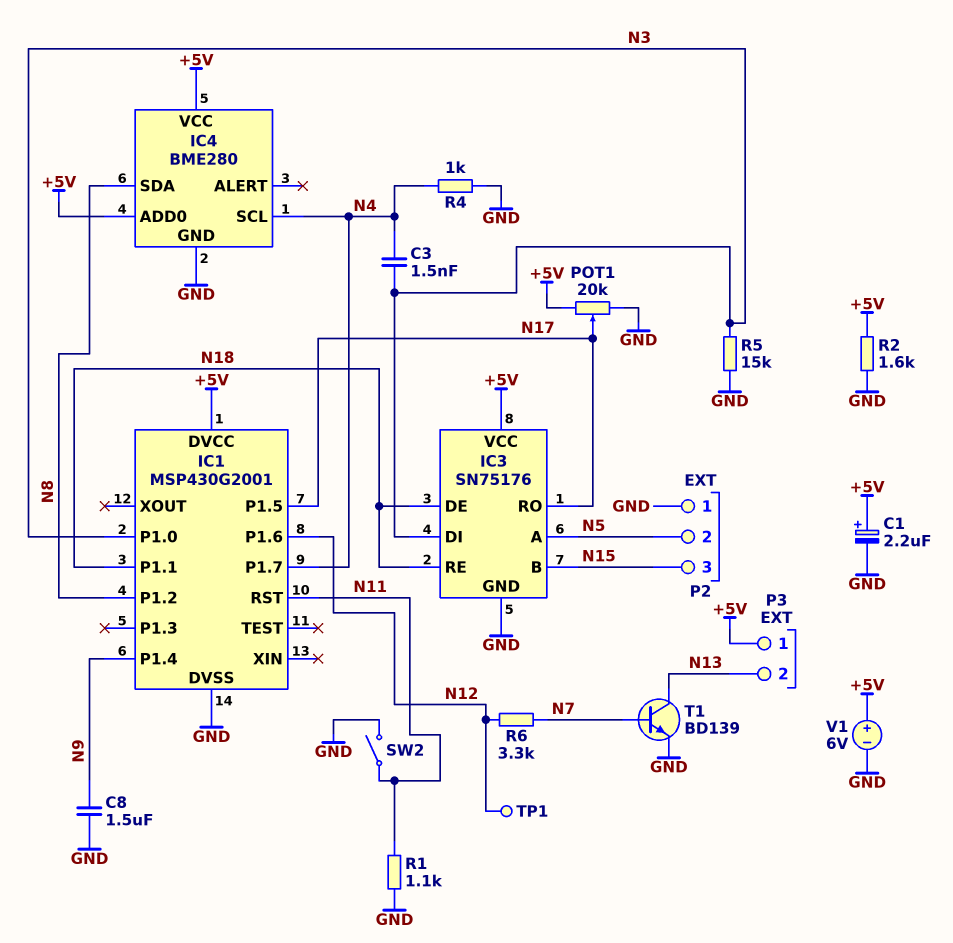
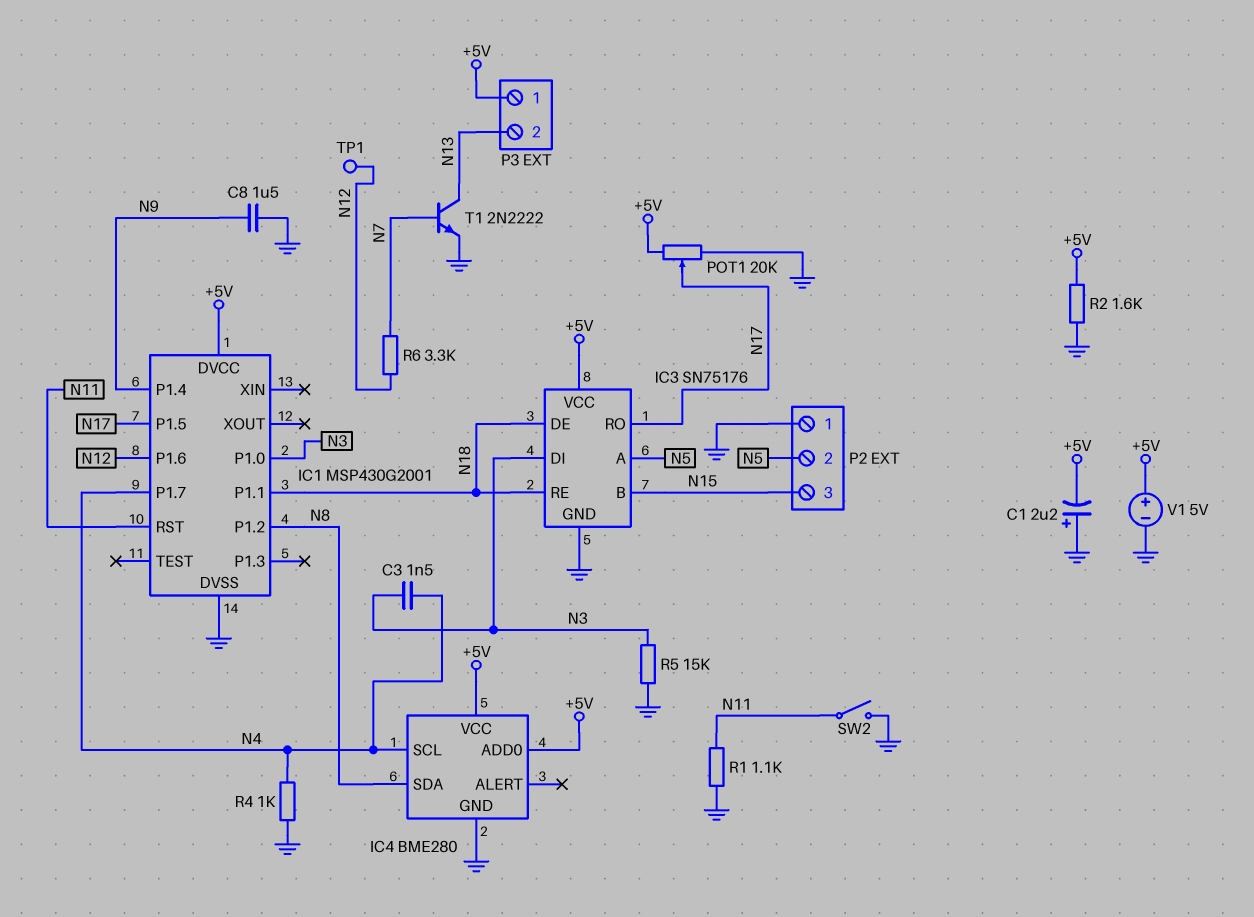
C1: 2.2uF (plus +5V, minus GND) -> 2.2uF (plus GND, minus +5V)
T1: NPN BD139 (B N7, C N13, E GND) -> NPN 2N2222 (B N7, C N13, E GND)
V1: 6V (plus +5V, minus GND) -> 5V (plus +5V, minus GND)

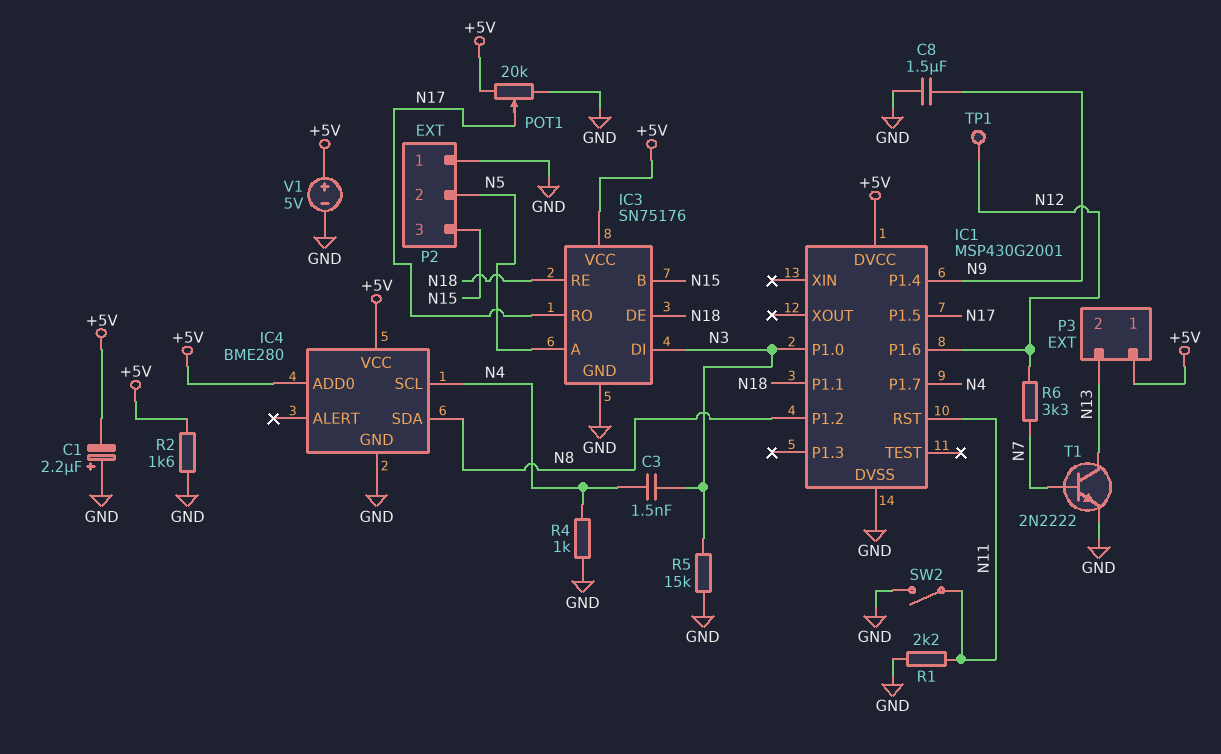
R1: 1.1k (GND, N11) -> 2.2k (GND, N11)

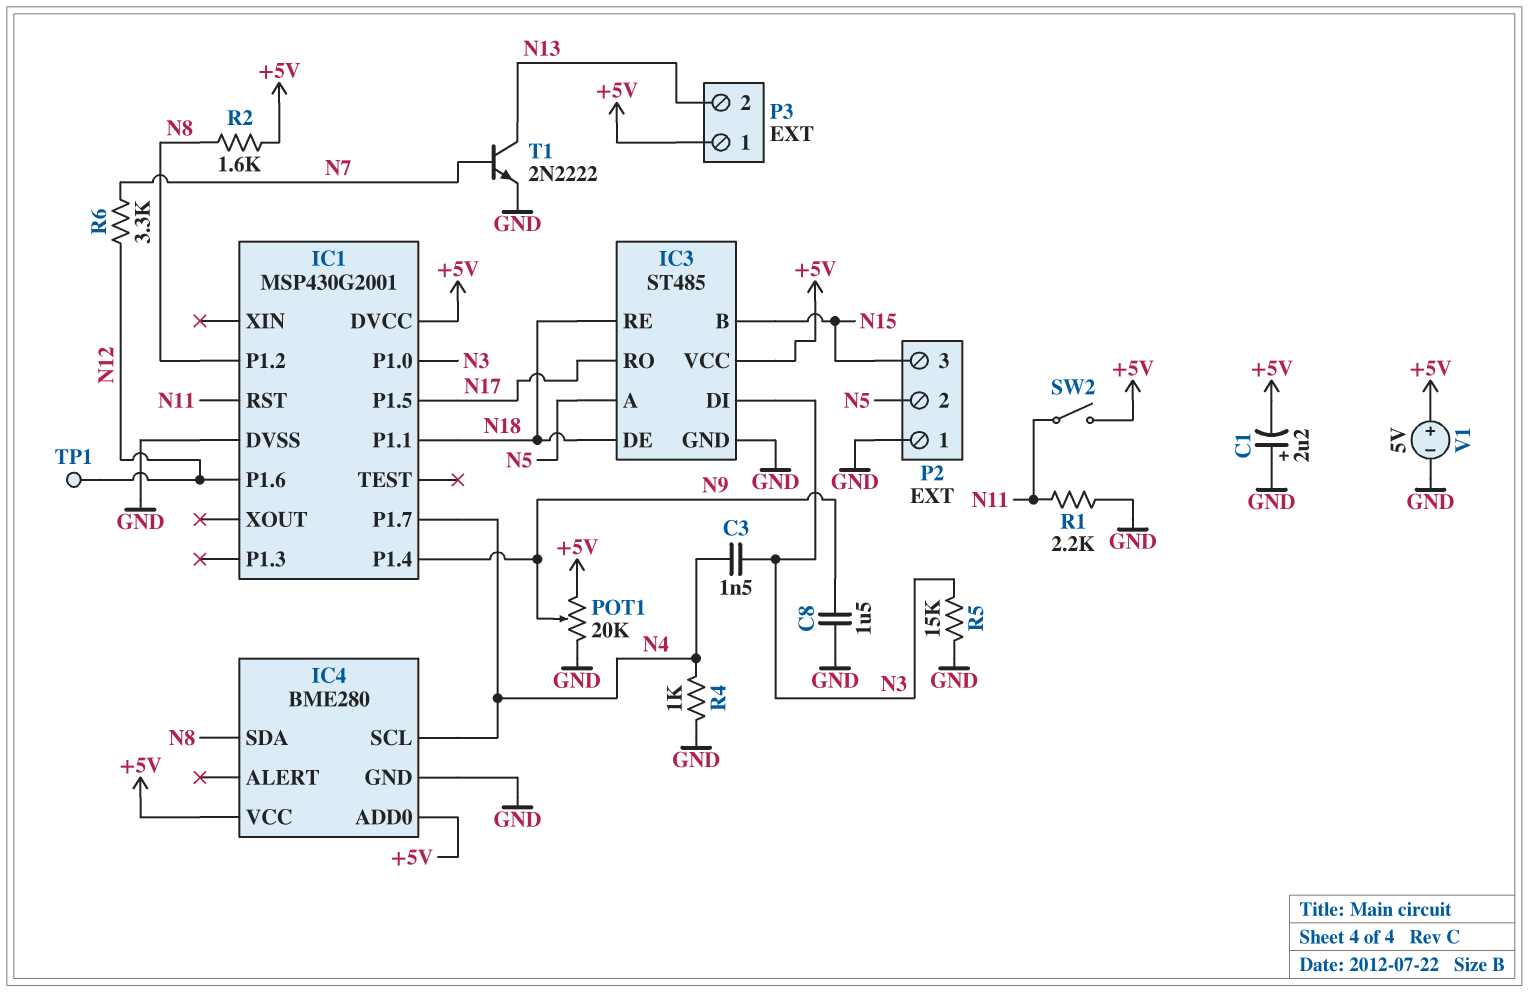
IC3: SN75176 -> ST485
POT1: 20k (+5V, GND, wiper N17) -> 20k (+5V, GND, wiper N9)
R2: 1.6k (+5V, GND) -> 1.6k (+5V, N8)
SW2: switch (GND, N11) -> switch (+5V, N11)

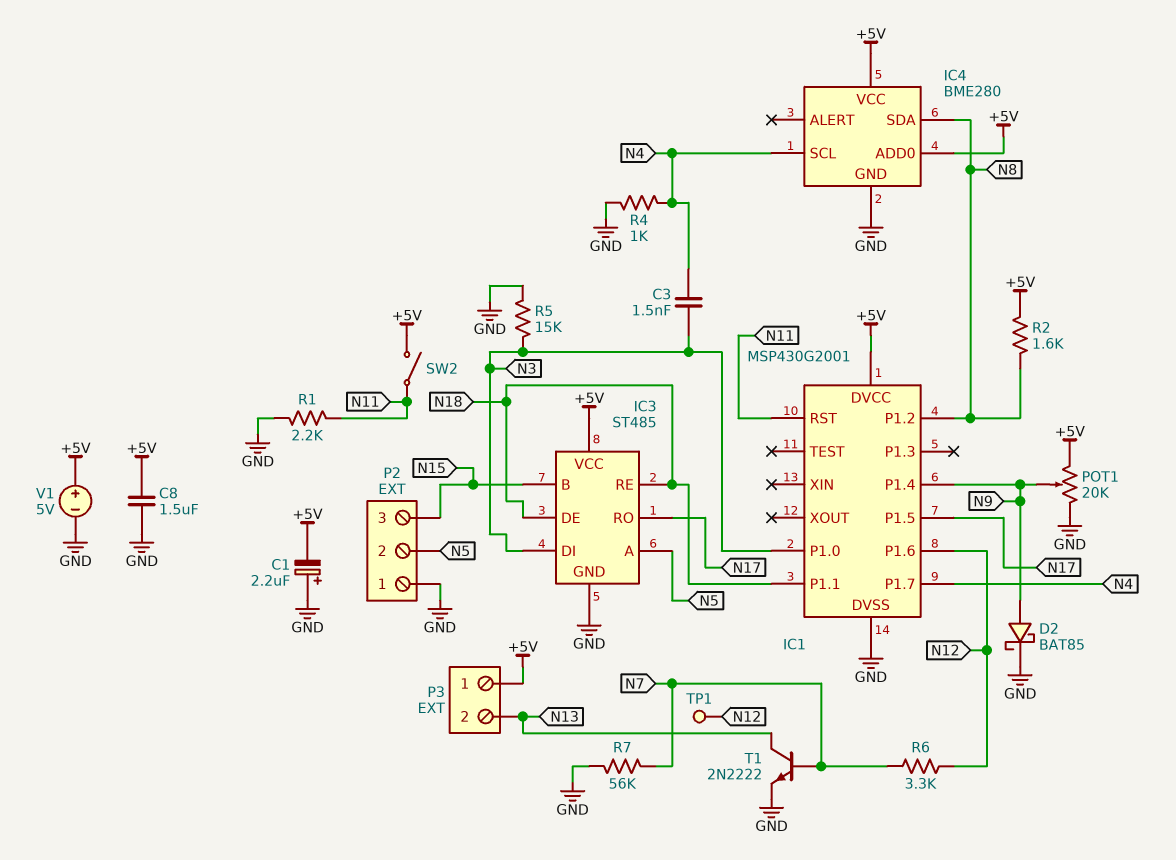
C8: 1.5uF (GND, N9) -> 1.5uF (+5V, GND)
D2: none -> schottky BAT85 (A N9, K GND)
R7: none -> 56k (GND, N7)

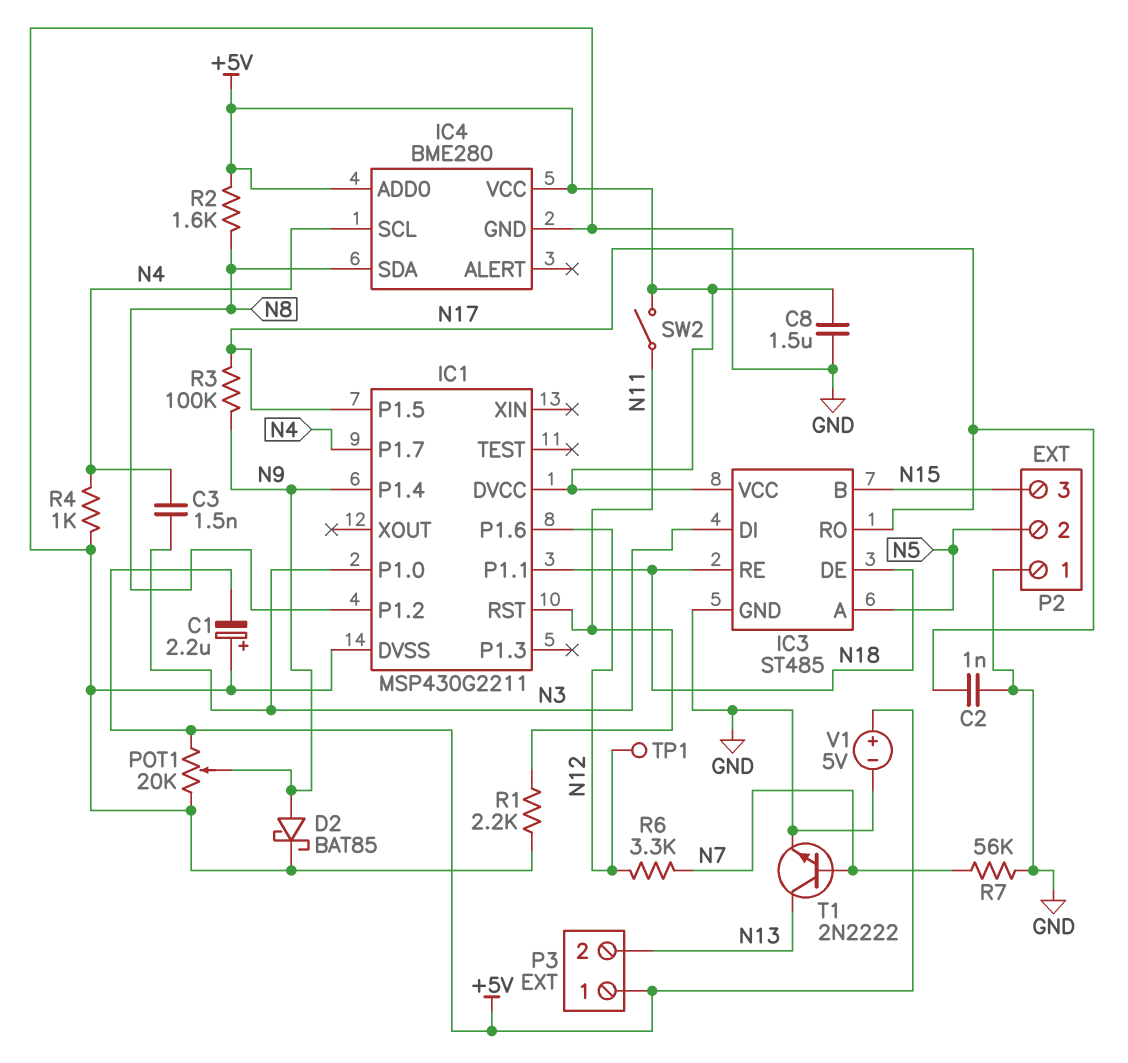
C2: none -> 1nF (GND, N17)
IC1: MSP430G2001 -> MSP430G2211
R3: none -> 100k (N9, N17)
R5: 15k (GND, N3) -> none

